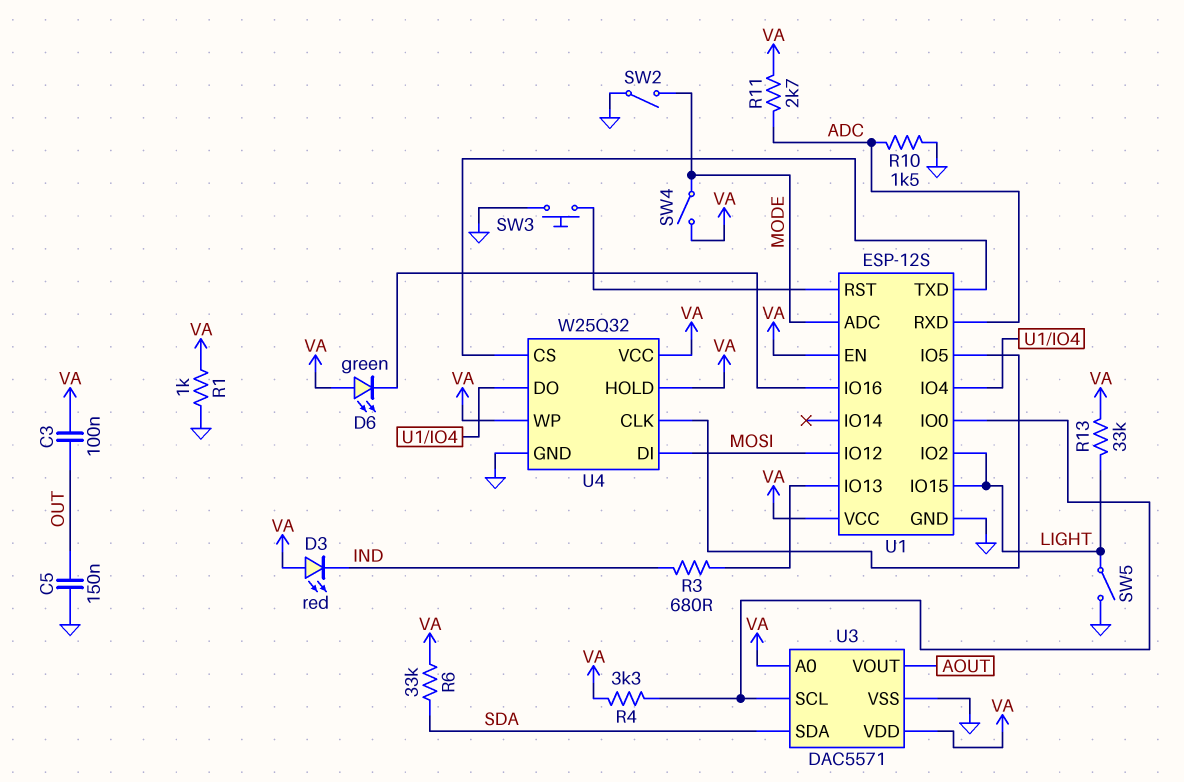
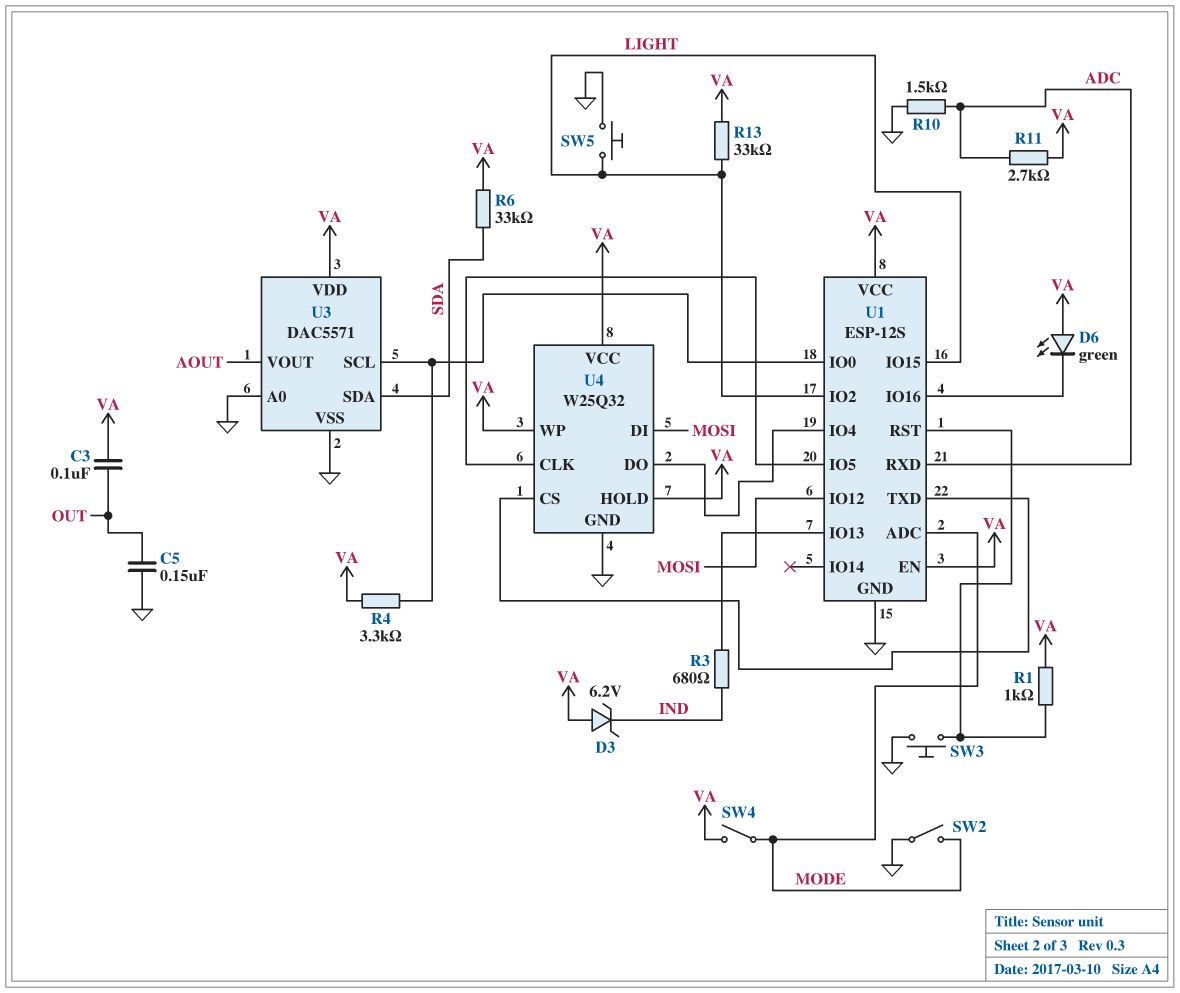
D3: LED red (A VA, K IND) -> zener 6.2V (A VA, K IND)
R1: 1k (GND, VA) -> 1k (U1/RST, VA)
SW5: switch (GND, LIGHT) -> button (GND, LIGHT)
U3 pin A0: VA -> GND

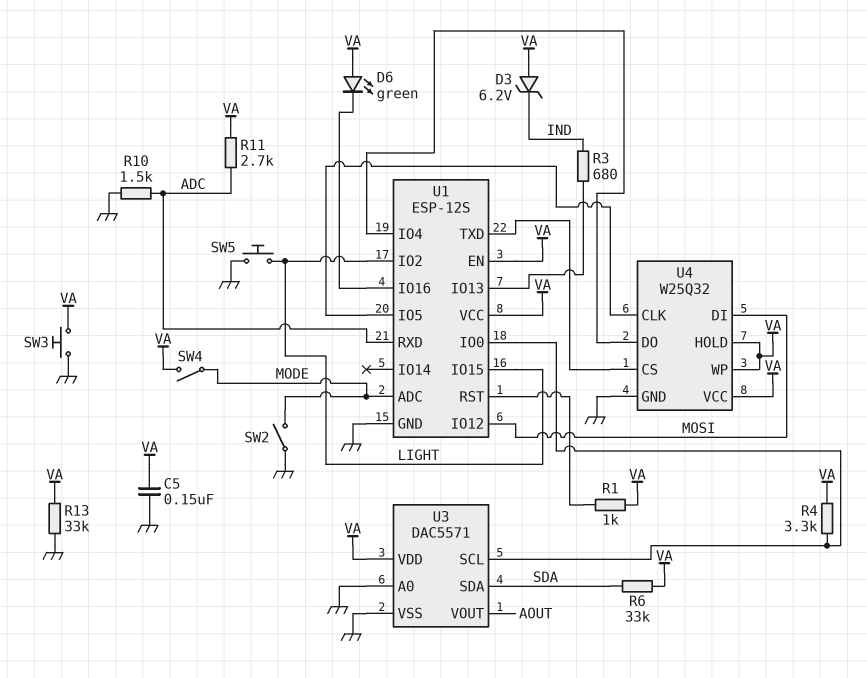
C3: 100nF (OUT, VA) -> none
C5: 150nF (GND, OUT) -> 150nF (GND, VA)
R13: 33k (LIGHT, VA) -> 33k (GND, VA)
SW3: button (GND, U1/RST) -> button (GND, VA)

